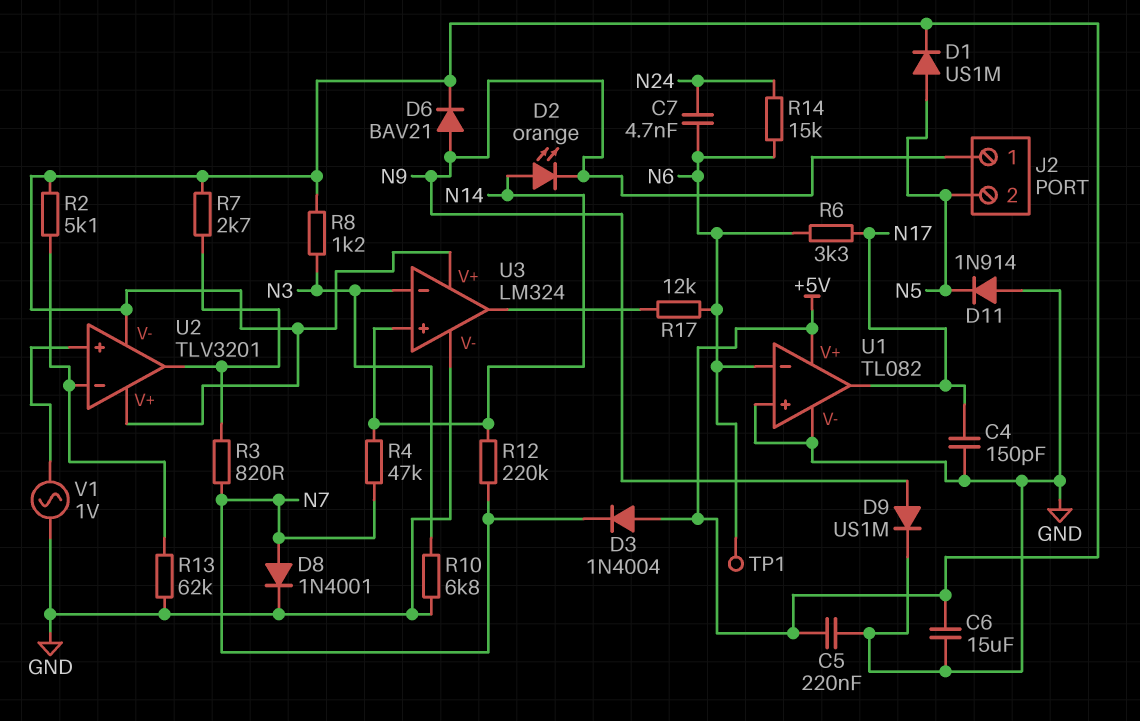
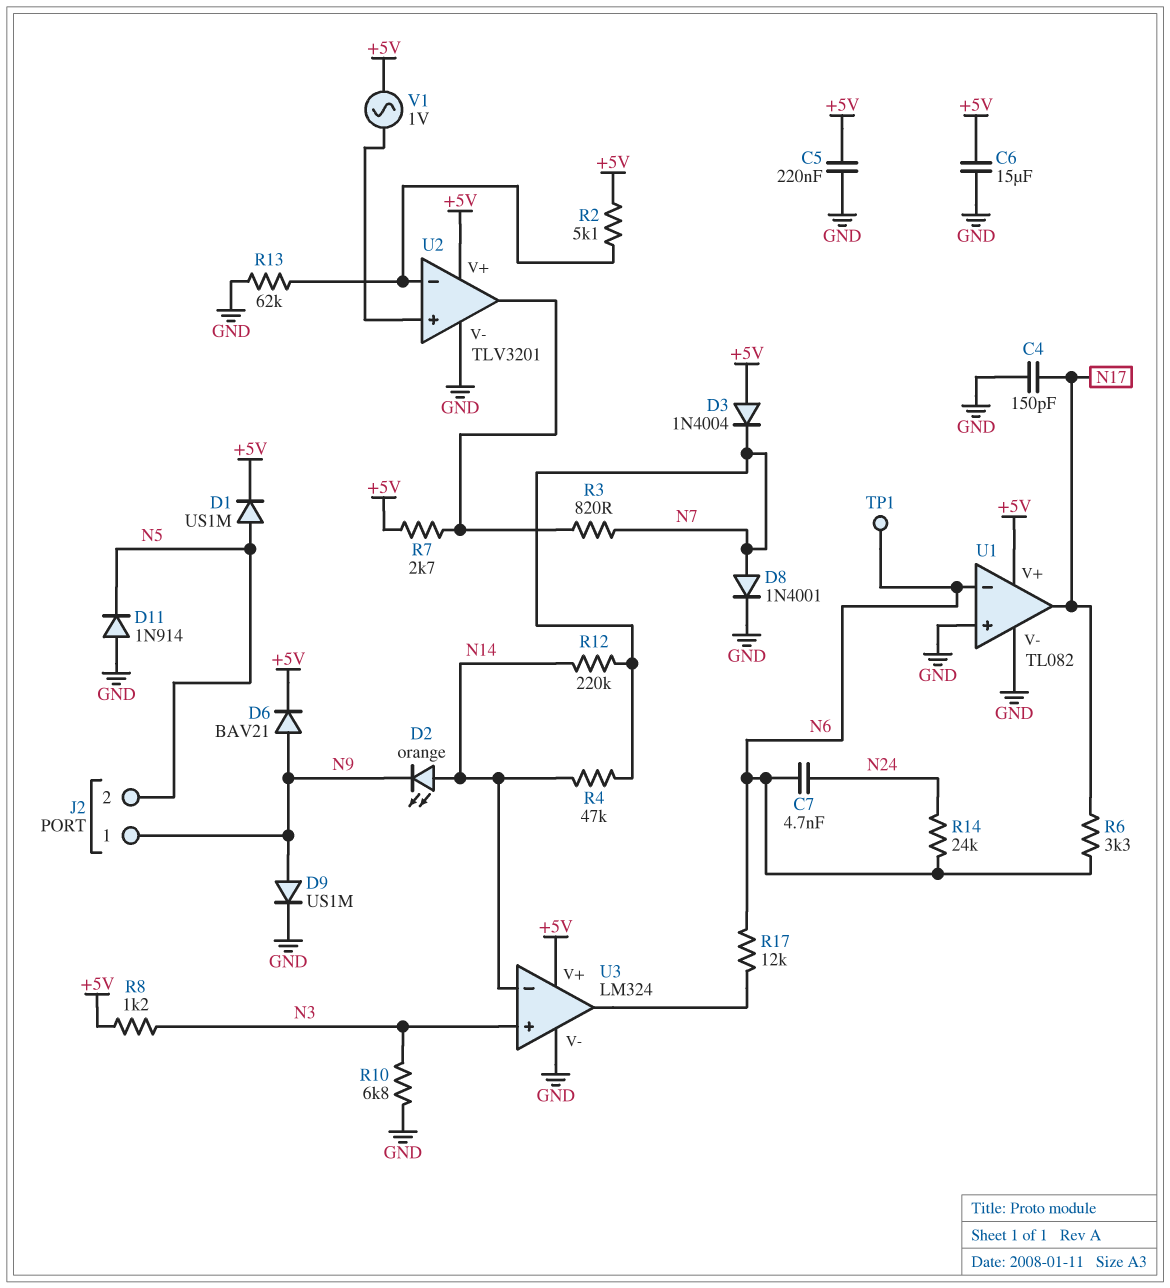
R14: 15k (N6, N24) -> 24k (N6, N24)
U2 pin V-: +5V -> GND
U3 pin in+: N14 -> N3
U3 pin in-: N3 -> N14
V1: AC 1V (GND, U2/in+) -> AC 1V (+5V, U2/in+)

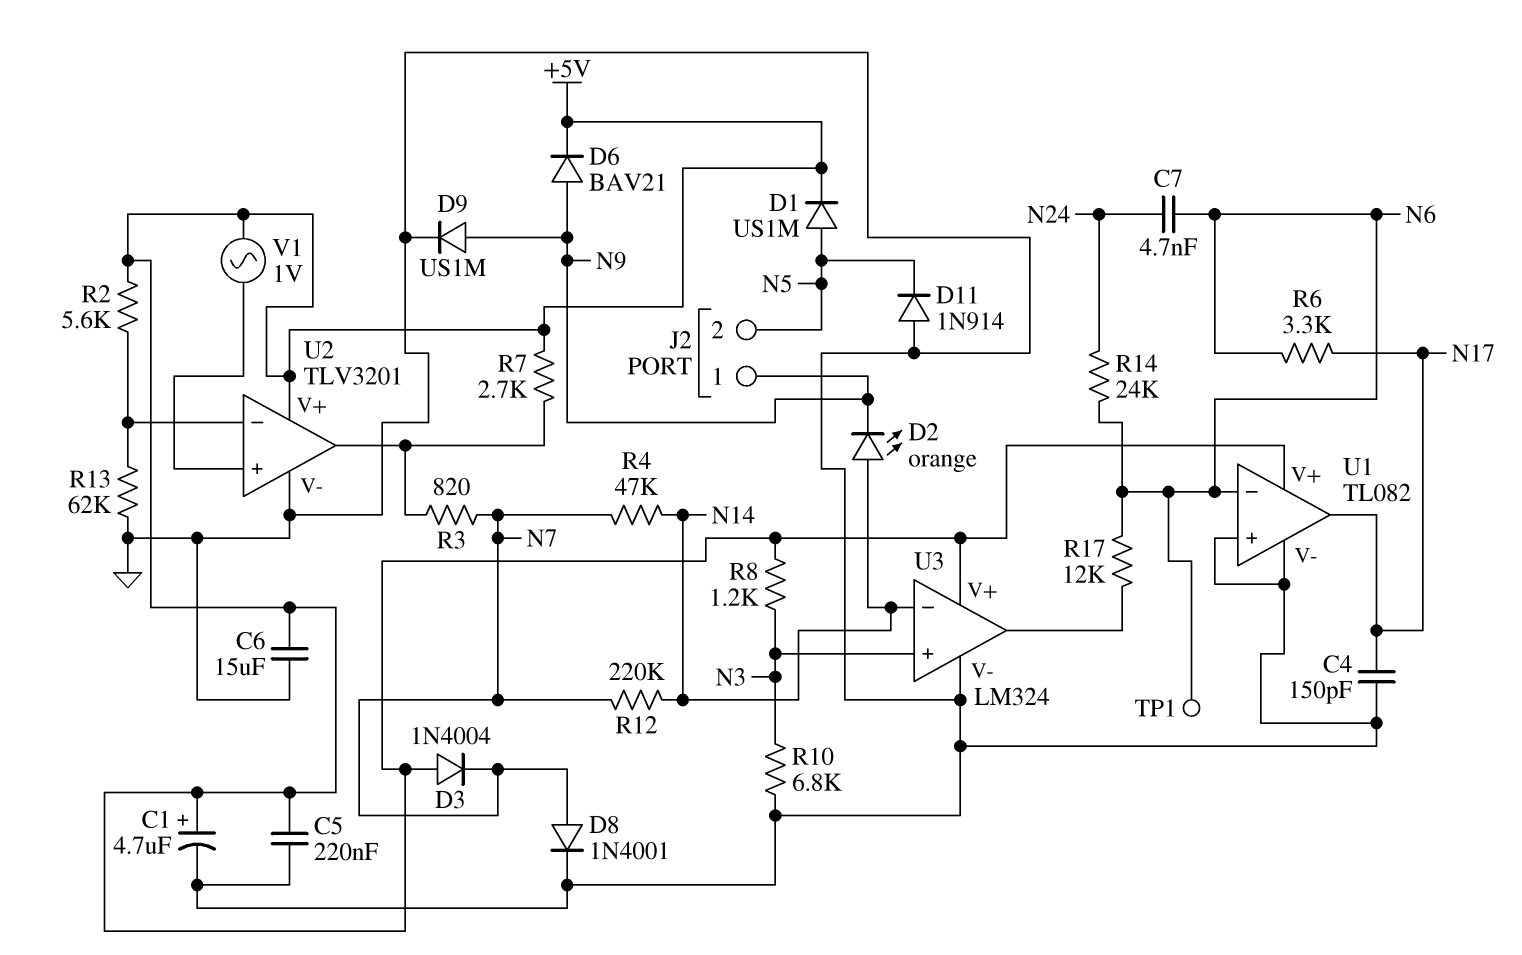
C1: none -> 4.7uF (plus +5V, minus GND)
R2: 5.1k (+5V, U2/in-) -> 5.6k (+5V, U2/in-)

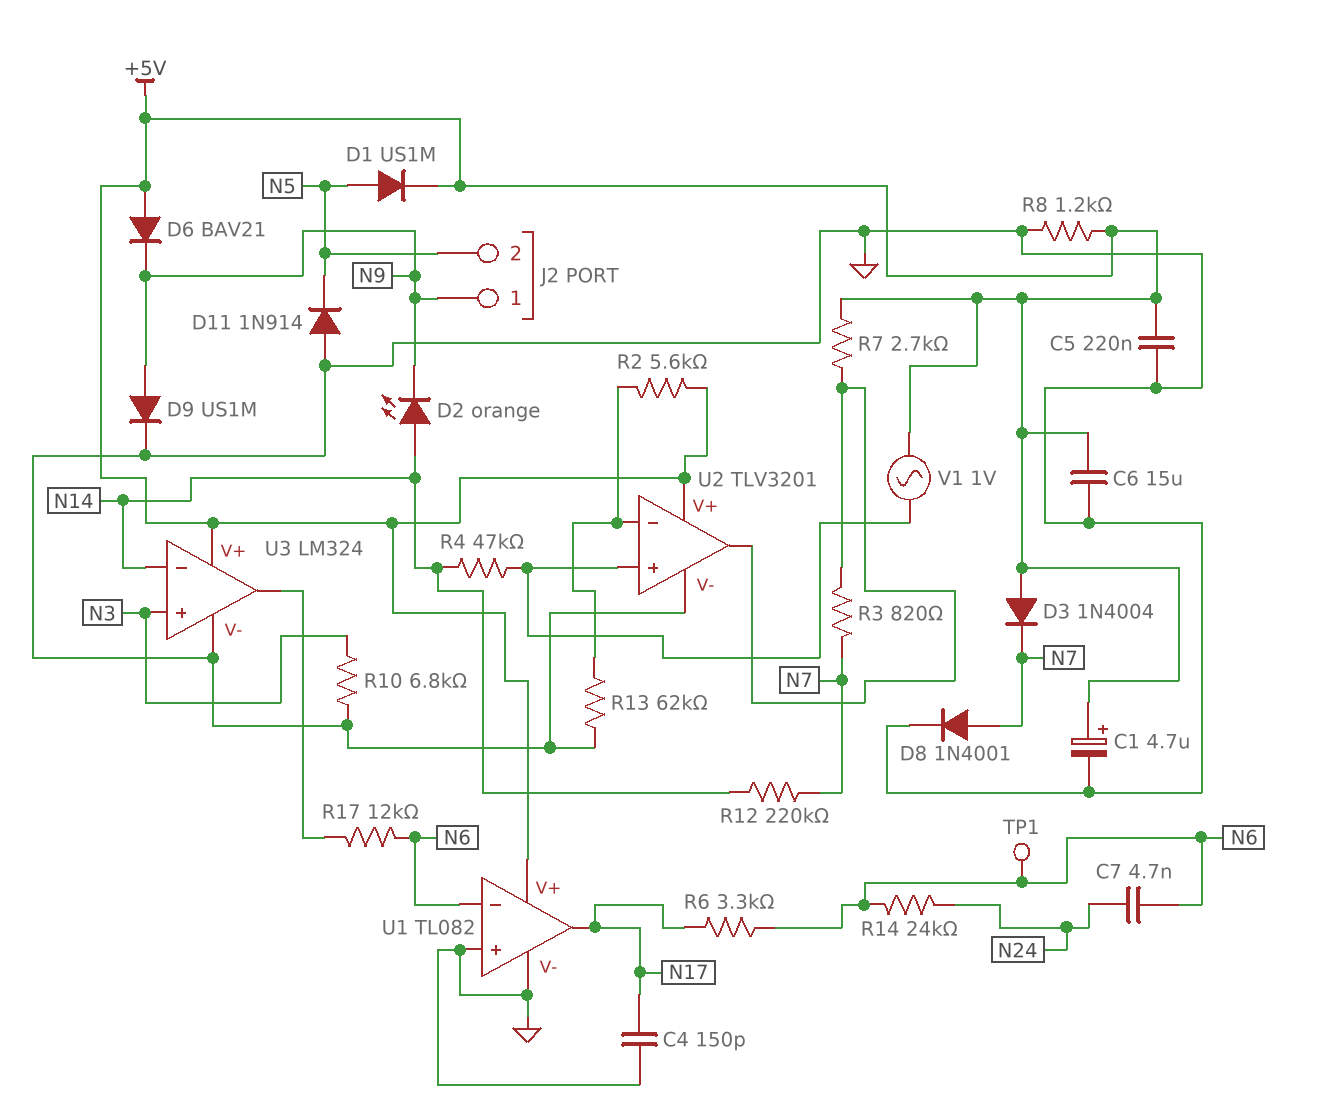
D6: diode BAV21 (A N9, K +5V) -> diode BAV21 (A +5V, K N9)
R4: 47k (N7, N14) -> 47k (N14, U2/in+)
R8: 1.2k (+5V, N3) -> 1.2k (+5V, GND)

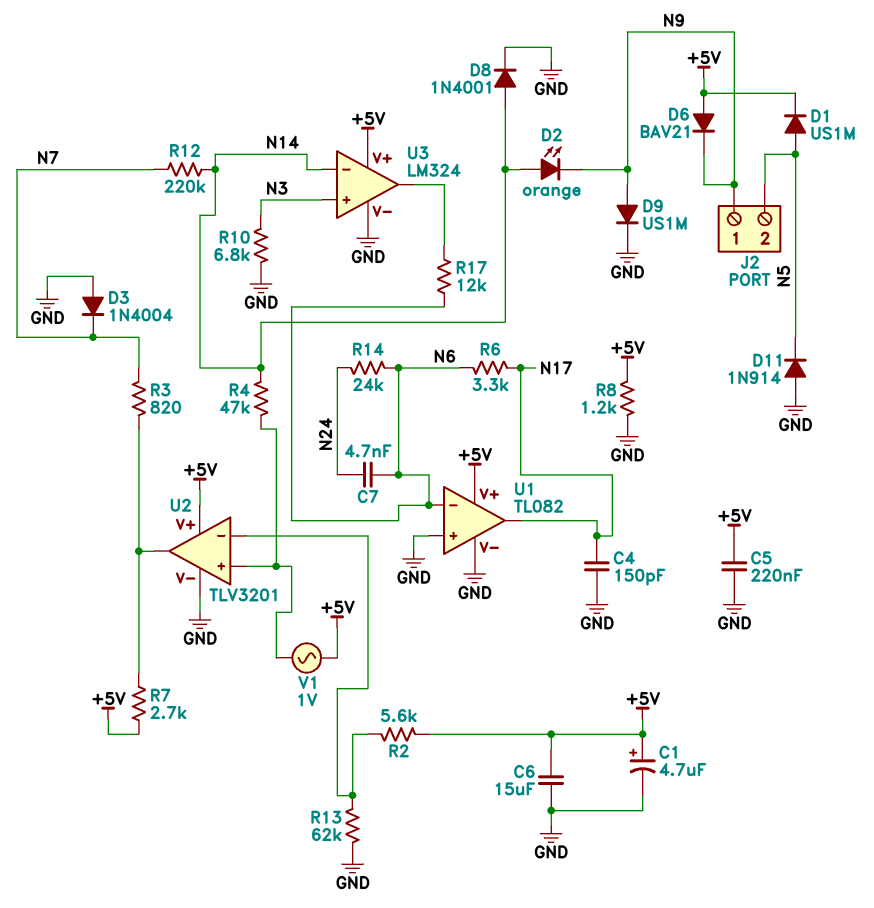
D3: diode 1N4004 (A +5V, K N7) -> diode 1N4004 (A GND, K N7)
D8: diode 1N4001 (A N7, K GND) -> diode 1N4001 (A N14, K GND)
TP1: test point (N6) -> none

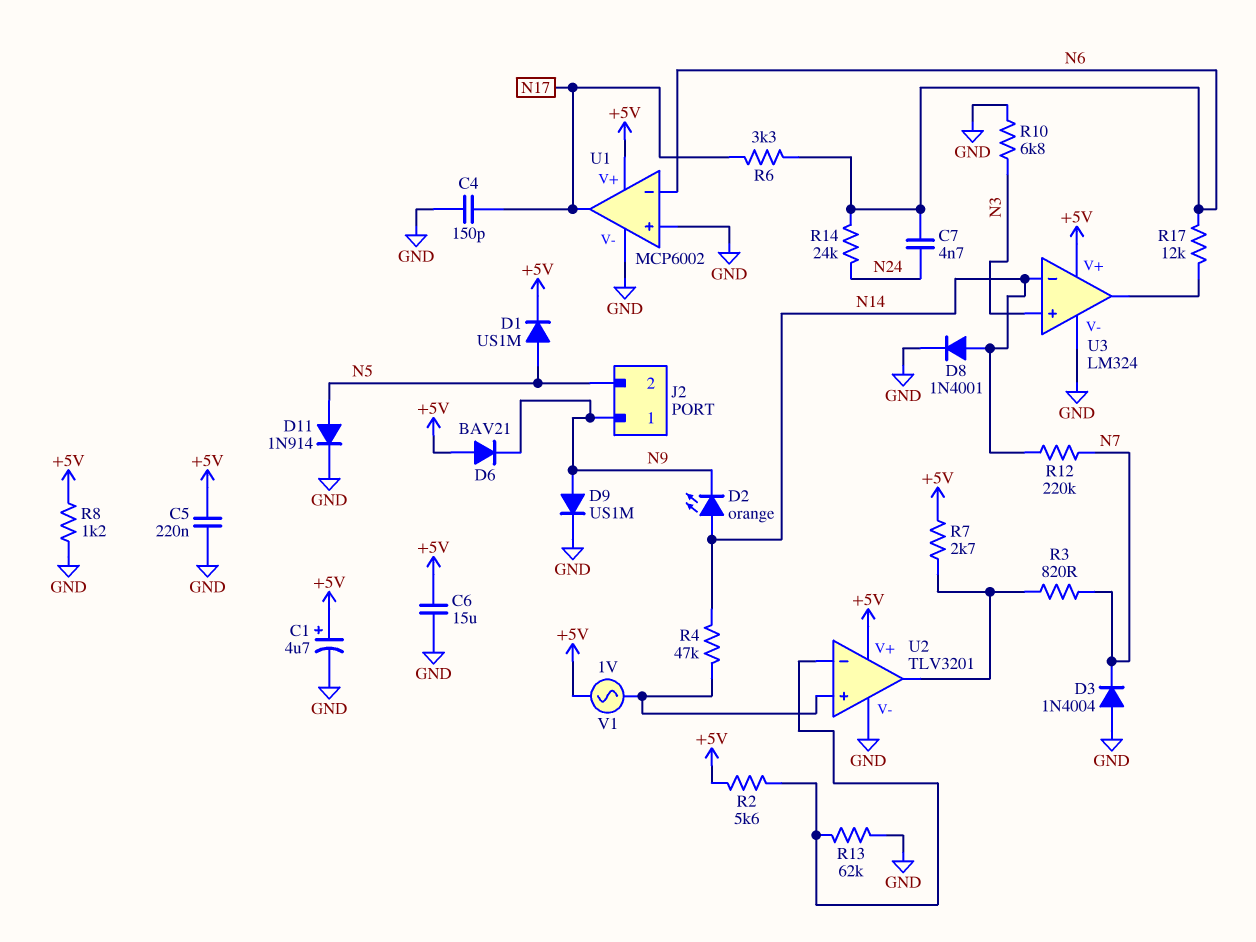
D11: diode 1N914 (A GND, K N5) -> diode 1N914 (A N5, K GND)
U1: TL082 -> MCP6002

